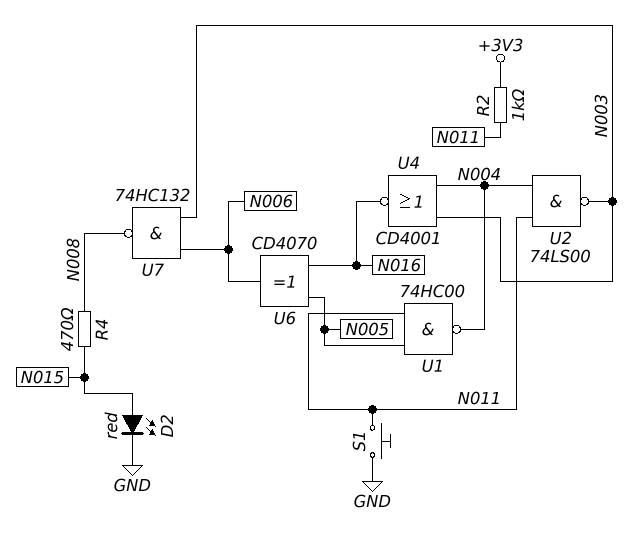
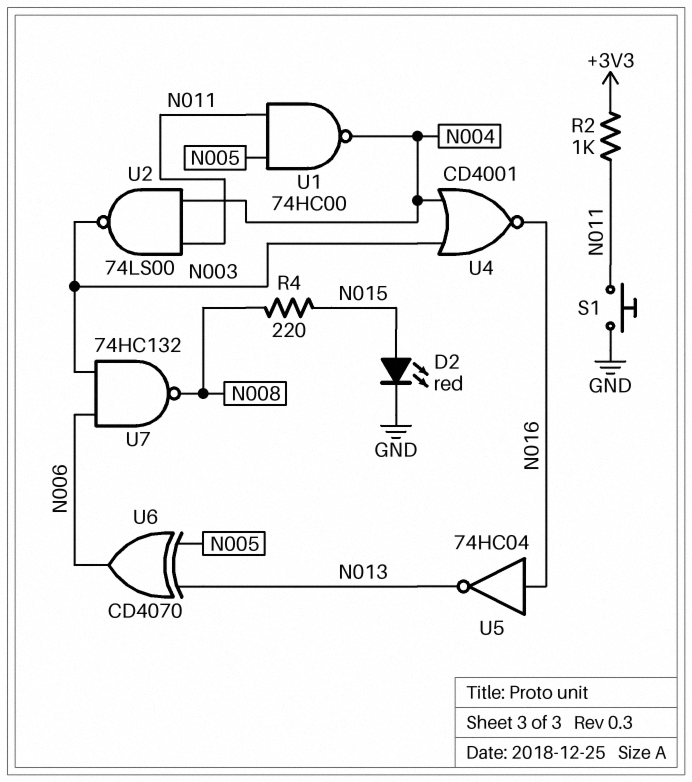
R4: 470 (N008, N015) -> 220 (N008, N015)
U5: none -> NOT 74HC04 (in N016, out N013)
U6: XOR CD4070 (in N005, in N016, out N006) -> XOR CD4070 (in N005, in N013, out N006)

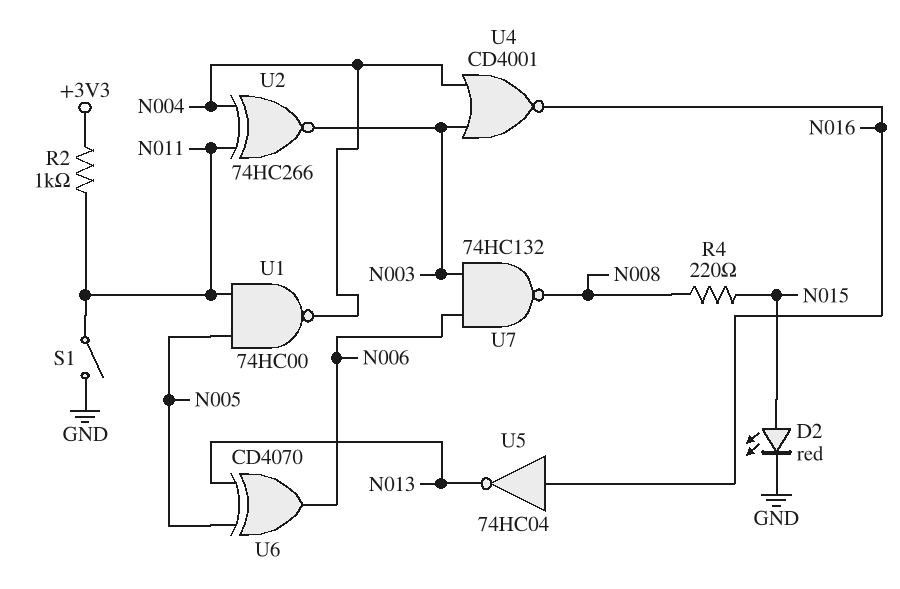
S1: button (GND, N011) -> switch (GND, N011)
U2: NAND 74LS00 (in N004, in N011, out N003) -> XNOR 74HC266 (in N004, in N011, out N003)

